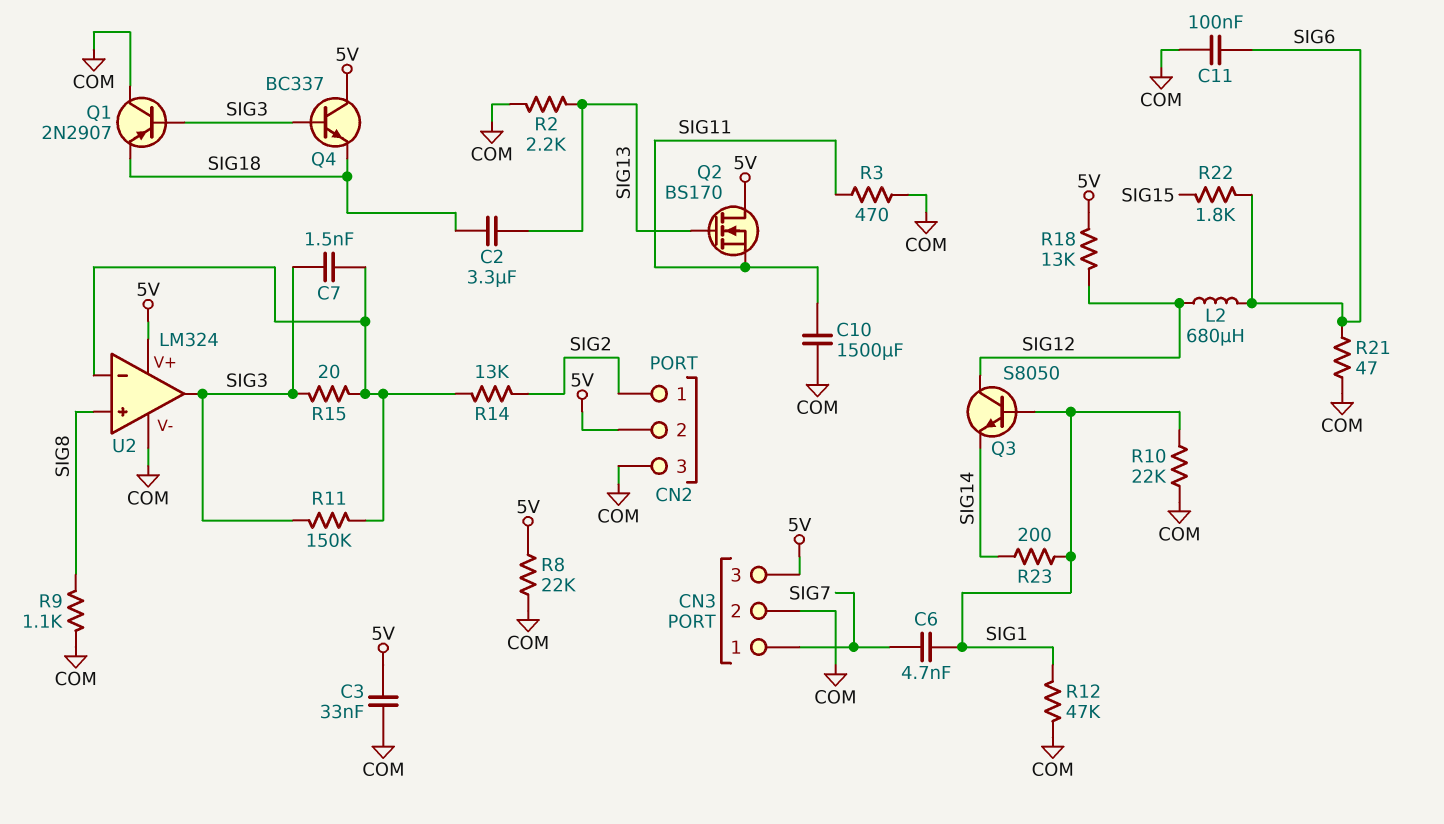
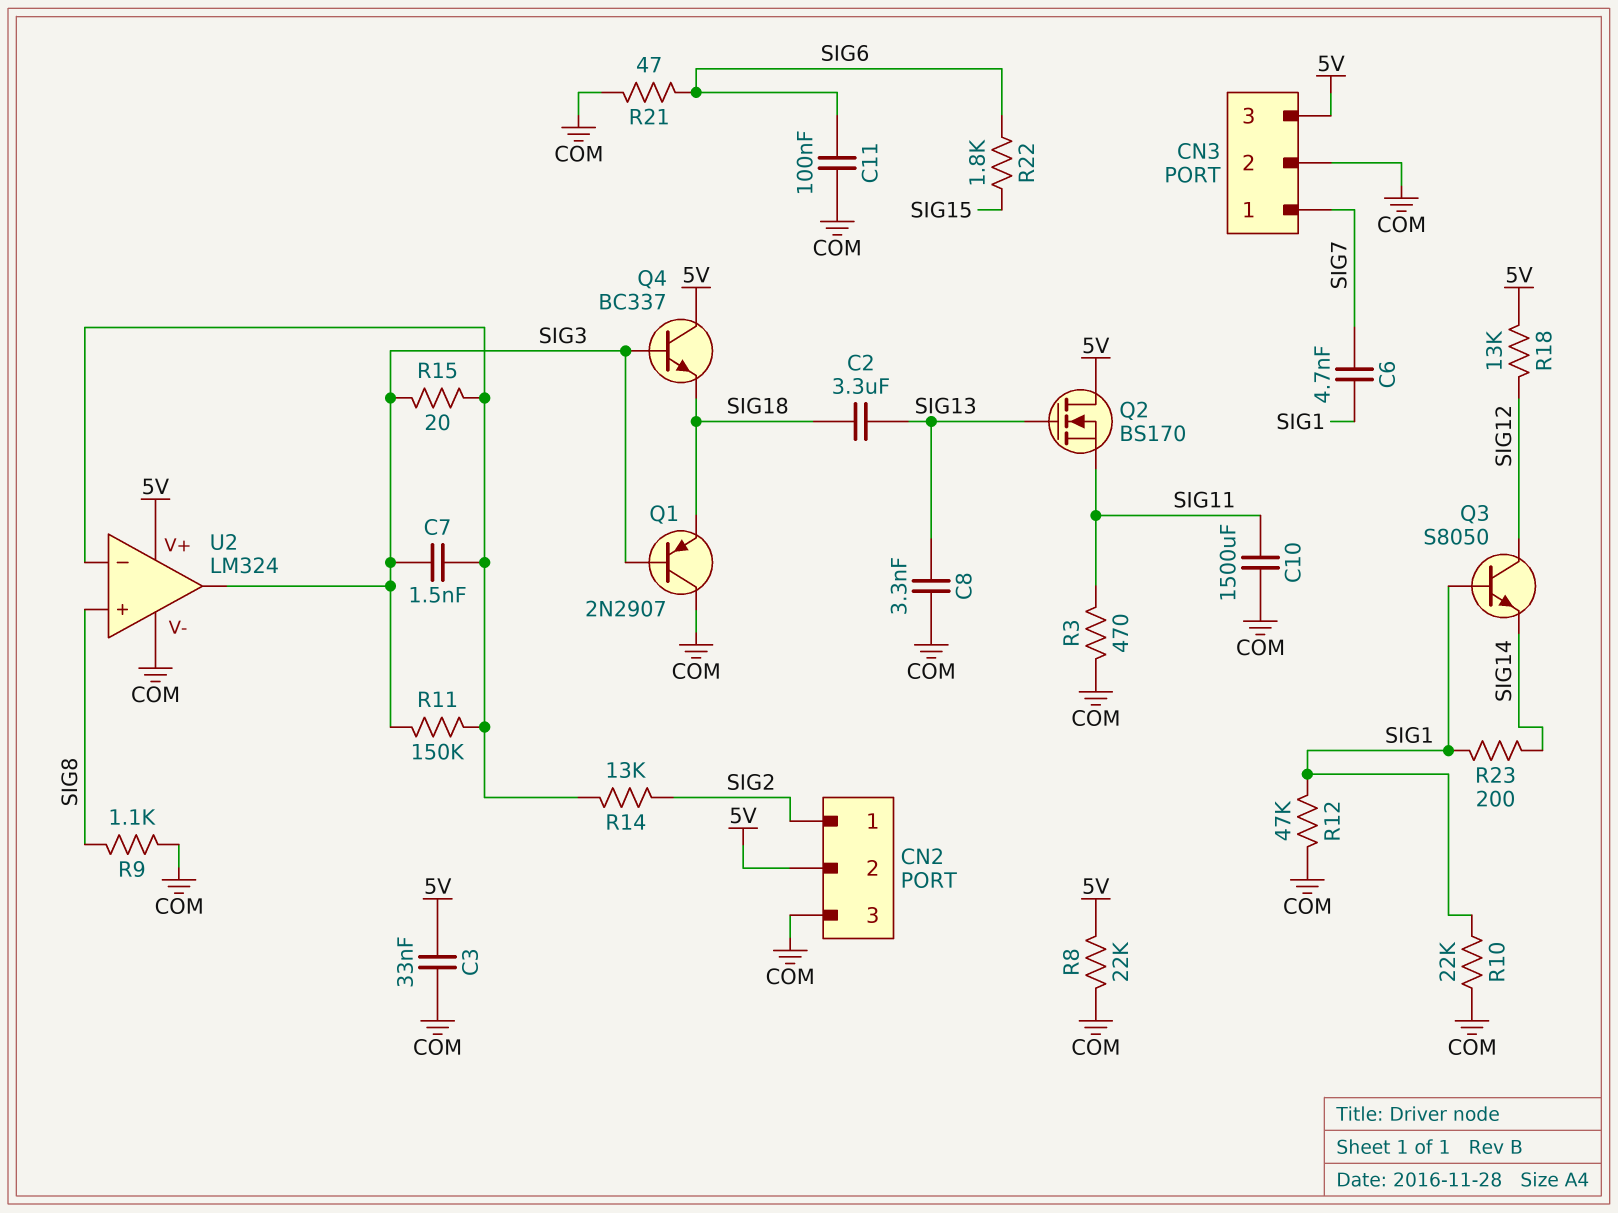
C8: none -> 3.3nF (COM, SIG13)
L2: 680uH (SIG6, SIG12) -> none
R2: 2.2k (COM, SIG13) -> none

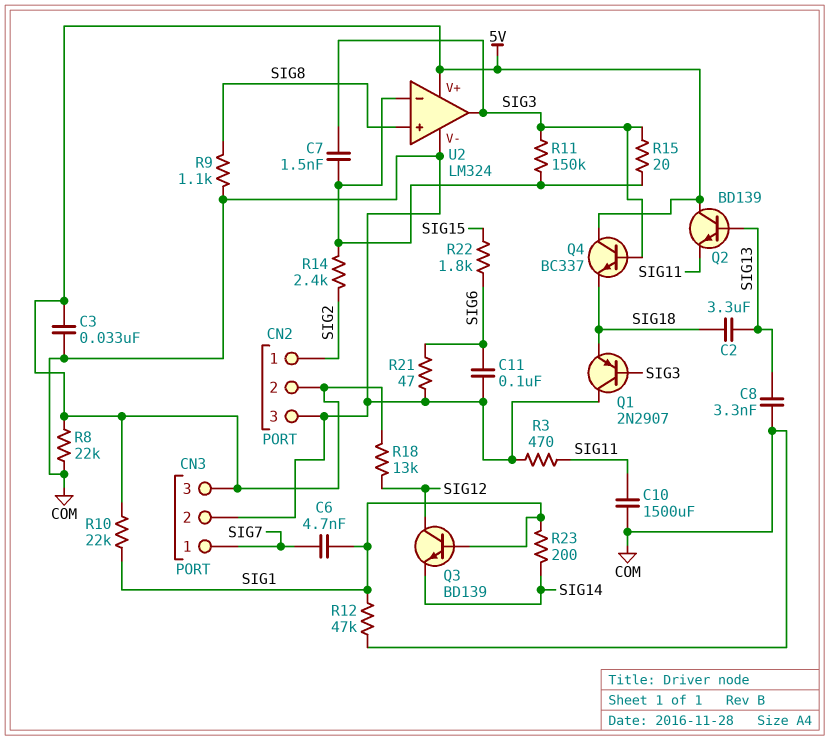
Q2: NMOS BS170 (G SIG13, D 5V, S SIG11) -> NPN BD139 (B SIG13, C 5V, E SIG11)
Q3: NPN S8050 (B SIG1, C SIG12, E SIG14) -> NPN BD139 (B SIG1, C SIG12, E SIG14)
R10: 22k (COM, SIG1) -> 22k (5V, SIG1)
R14: 13k (SIG2, U2/in-) -> 2.4k (SIG2, U2/in-)

